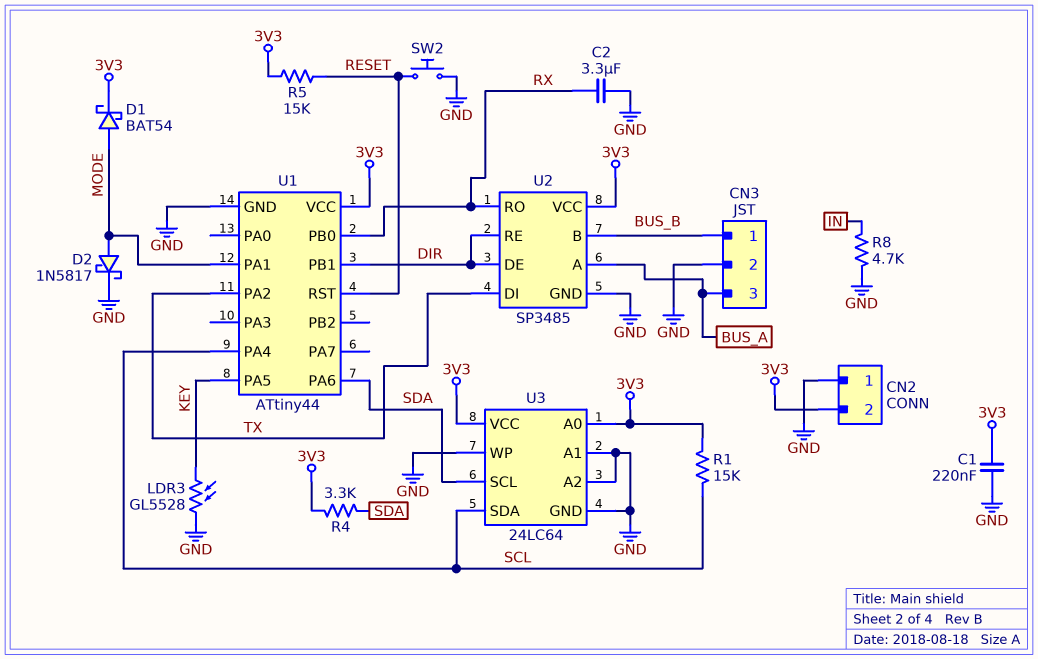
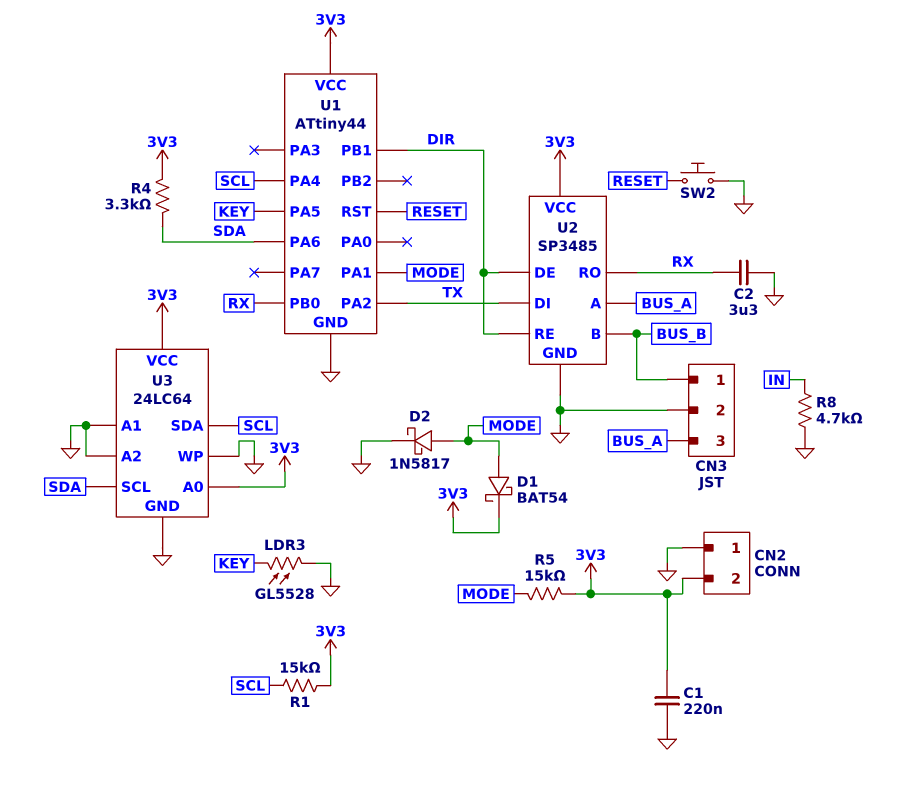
R5: 15k (3V3, RESET) -> 15k (3V3, MODE)

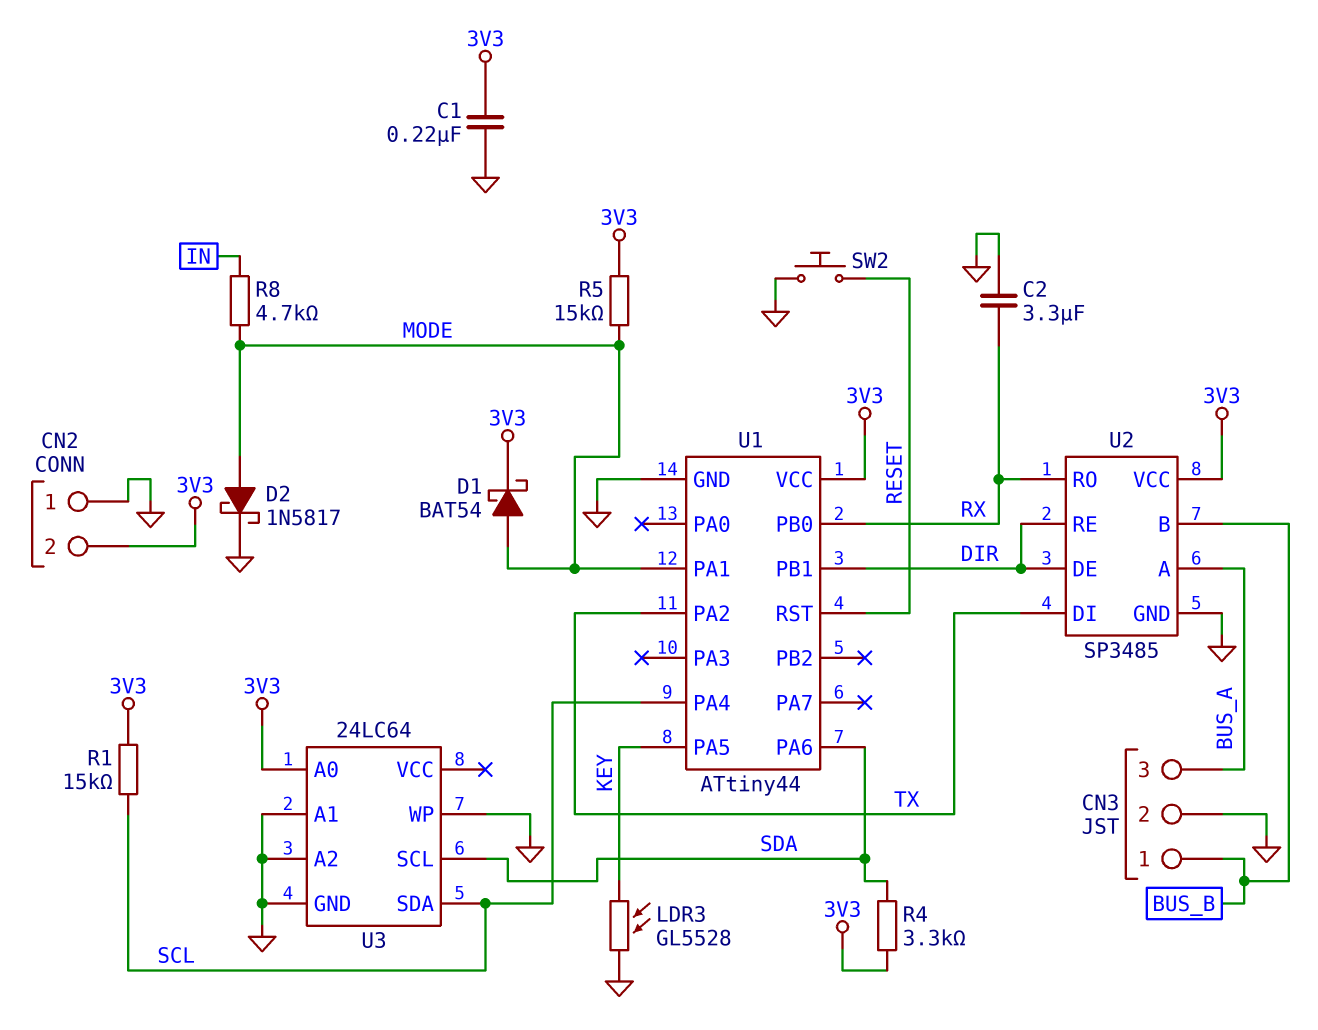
R8: 4.7k (GND, IN) -> 4.7k (IN, MODE)
U3 pin VCC: 3V3 -> none

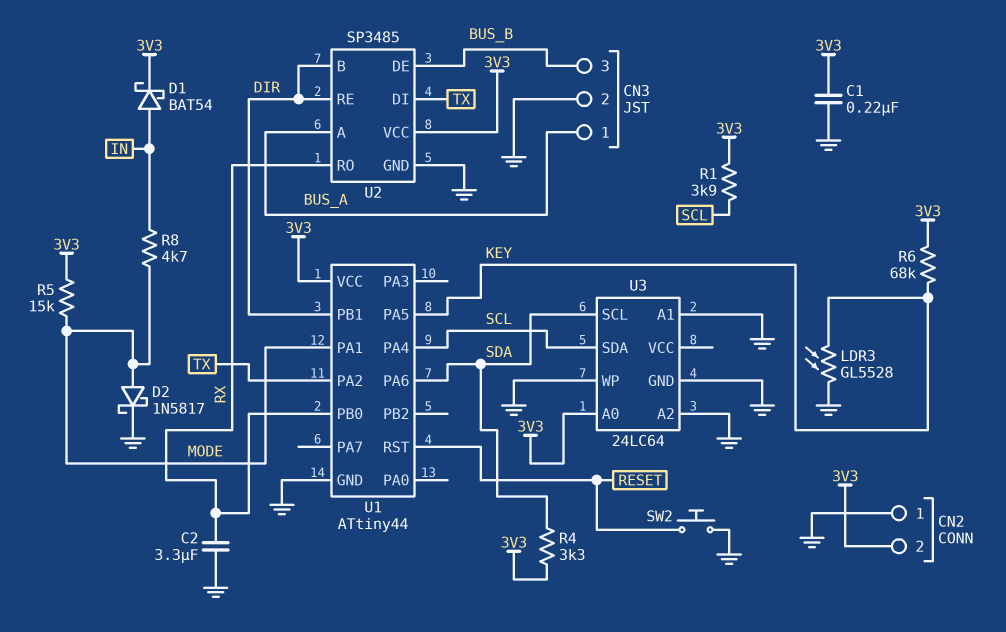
CN3 pin 1: BUS_B -> BUS_A
CN3 pin 3: BUS_A -> BUS_B
D1: schottky BAT54 (A MODE, K 3V3) -> schottky BAT54 (A IN, K 3V3)
R1: 15k (3V3, SCL) -> 3.9k (3V3, SCL)
R6: none -> 68k (3V3, KEY)
U2 pin B: BUS_B -> DIR
U2 pin DE: DIR -> BUS_B

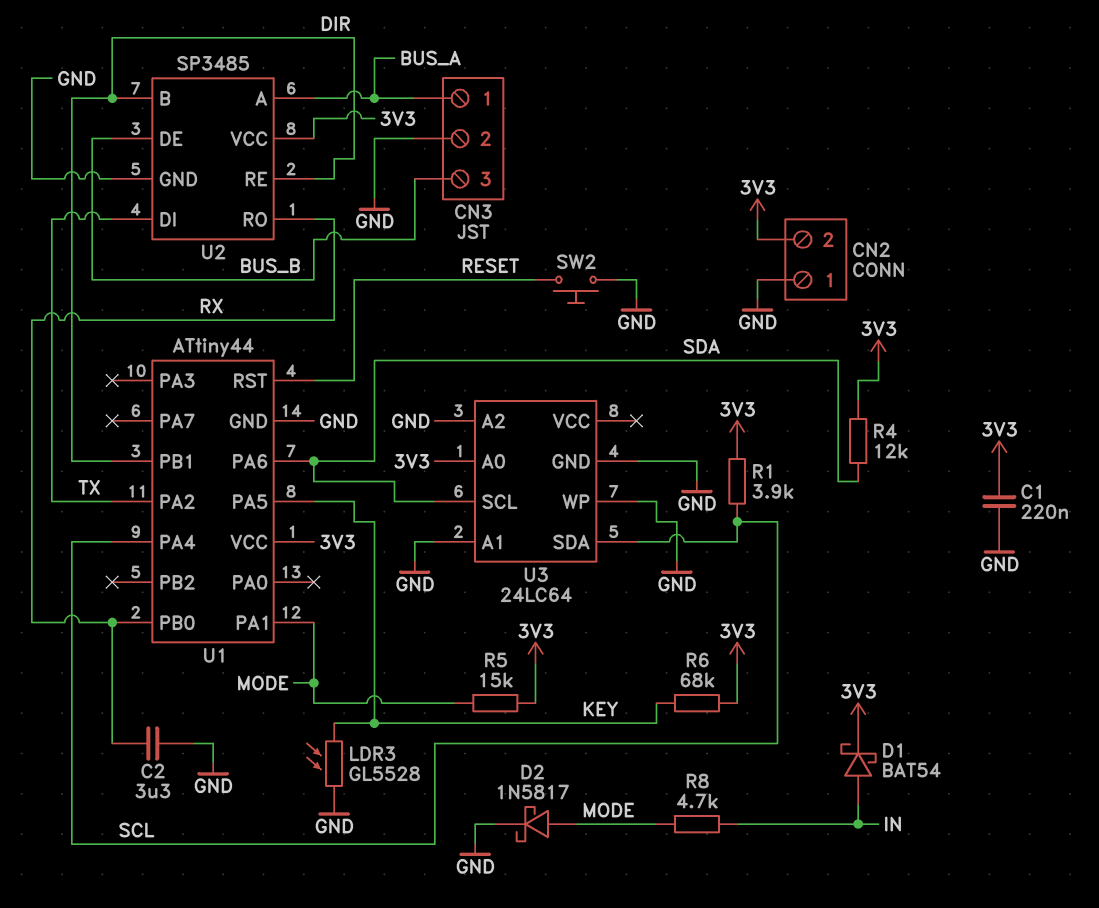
R4: 3.3k (3V3, SDA) -> 12k (3V3, SDA)

